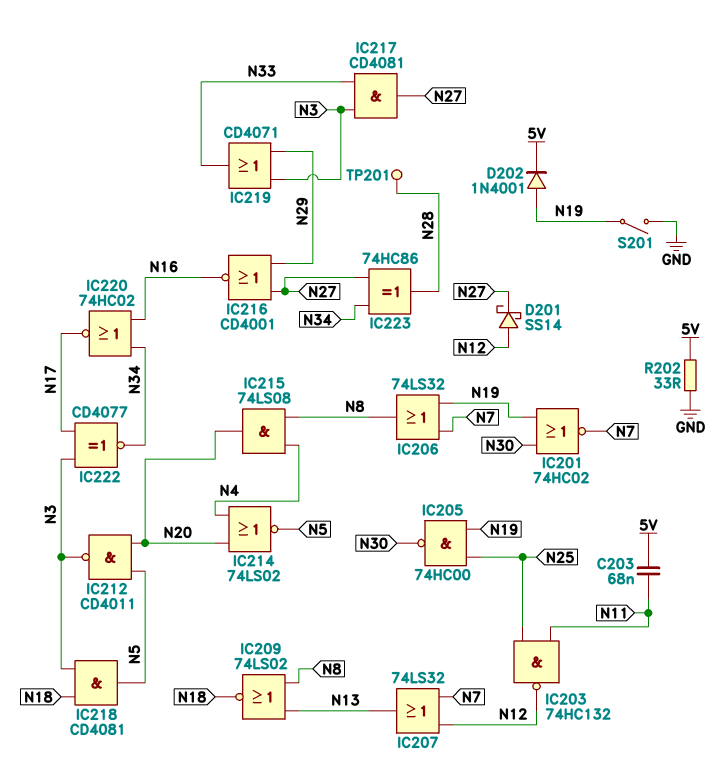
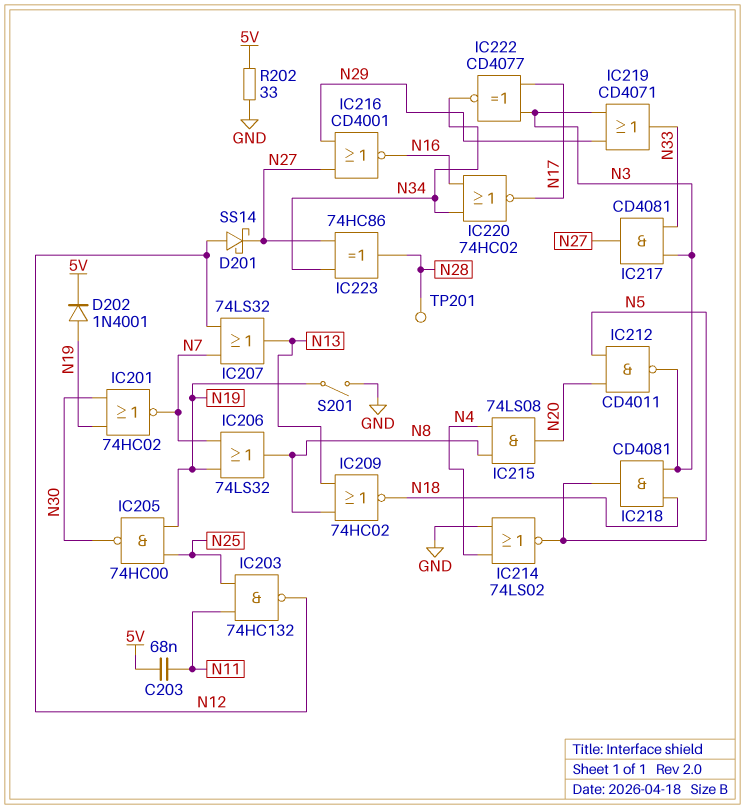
IC209: NOR 74LS02 (in N8, in N13, out N18) -> NOR 74HC02 (in N8, in N13, out N18)
IC214: NOR 74LS02 (in N4, in N20, out N5) -> NOR 74LS02 (in GND, in N4, out N5)

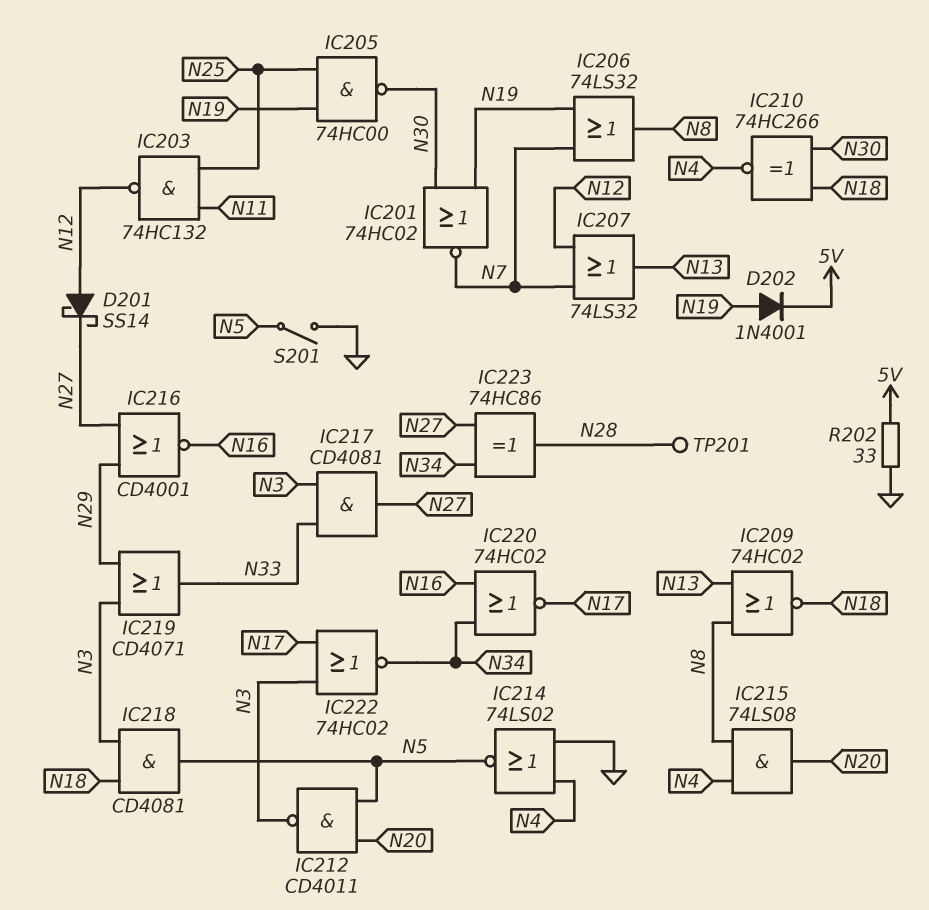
C203: 68nF (5V, N11) -> none
IC210: none -> XNOR 74HC266 (in N18, in N30, out N4)
IC222: XNOR CD4077 (in N3, in N17, out N34) -> NOR 74HC02 (in N3, in N17, out N34)
S201: switch (GND, N19) -> switch (GND, N5)

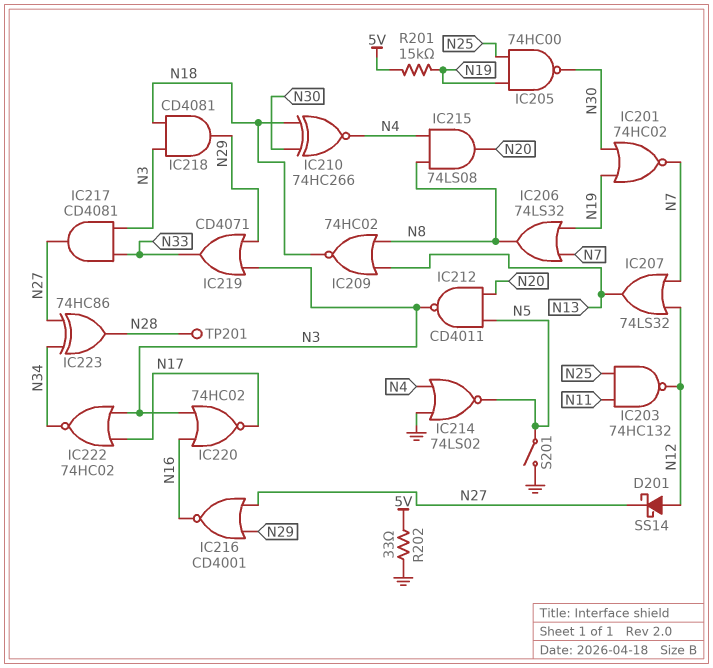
D202: diode 1N4001 (A N19, K 5V) -> none
IC218: AND CD4081 (in N3, in N18, out N5) -> AND CD4081 (in N3, in N18, out N29)
IC220: NOR 74HC02 (in N16, in N34, out N17) -> NOR 74HC02 (in N3, in N16, out N17)
R201: none -> 15k (5V, N19)

